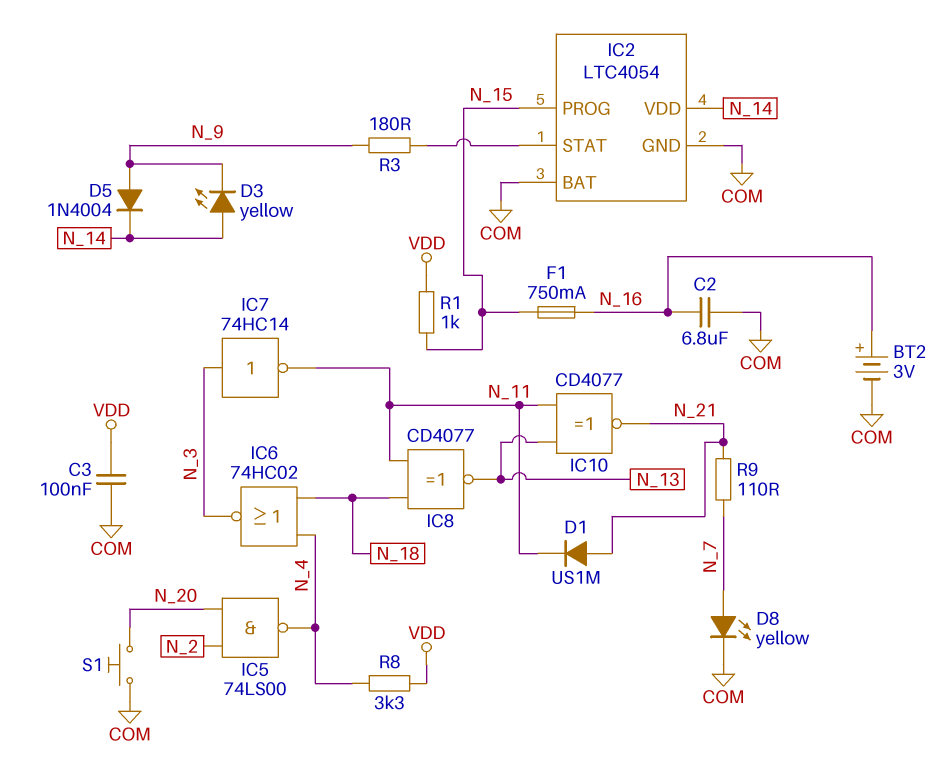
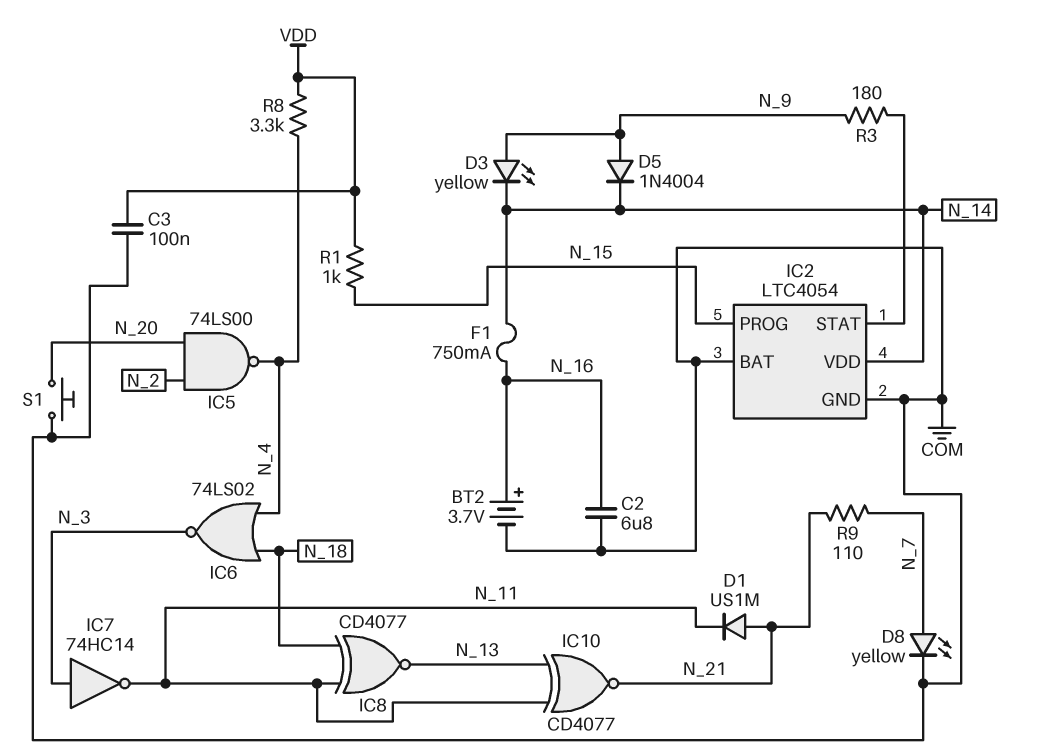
BT2: 3V (plus N_16, minus COM) -> 3.7V (plus N_16, minus COM)
D3: LED yellow (A N_14, K N_9) -> LED yellow (A N_9, K N_14)
F1: 750mA (N_15, N_16) -> 750mA (N_14, N_16)
IC6: NOR 74HC02 (in N_4, in N_18, out N_3) -> NOR 74LS02 (in N_4, in N_18, out N_3)

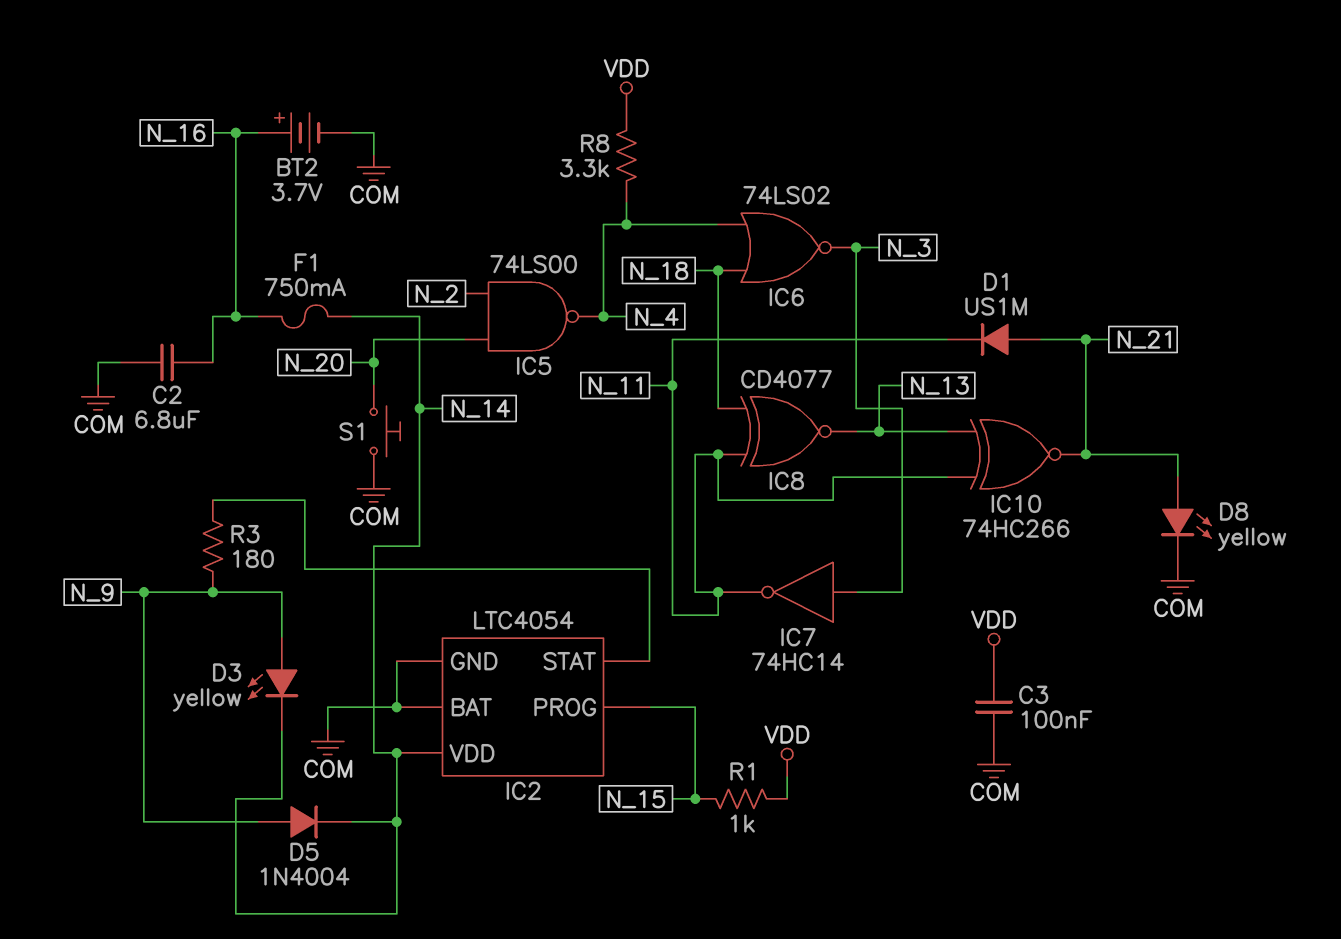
D8: LED yellow (A N_7, K COM) -> LED yellow (A N_21, K COM)
IC10: XNOR CD4077 (in N_11, in N_13, out N_21) -> XNOR 74HC266 (in N_11, in N_13, out N_21)
R9: 110 (N_7, N_21) -> none

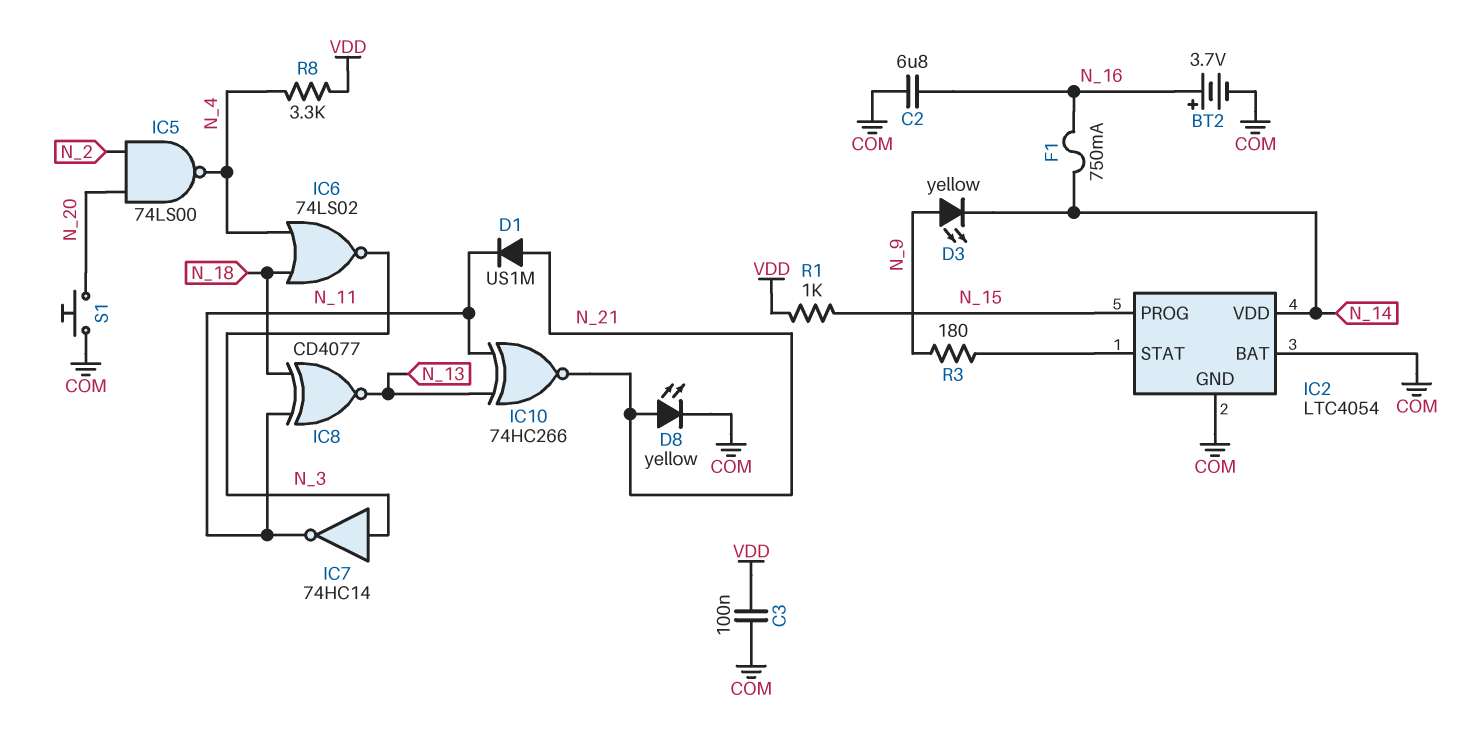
D5: diode 1N4004 (A N_9, K N_14) -> none

